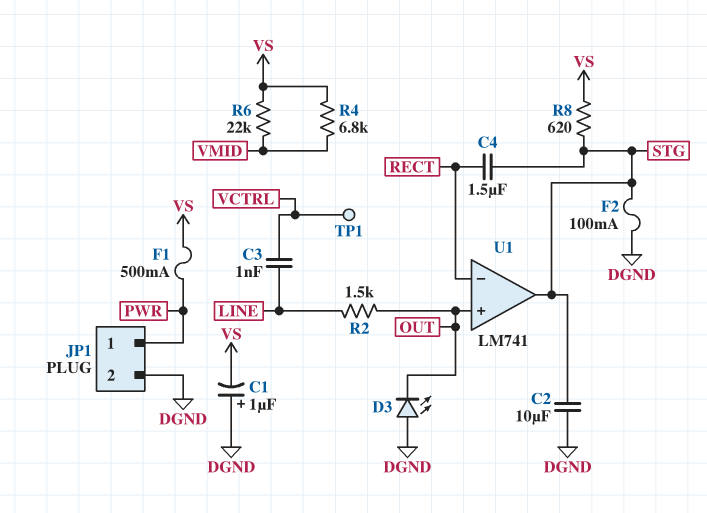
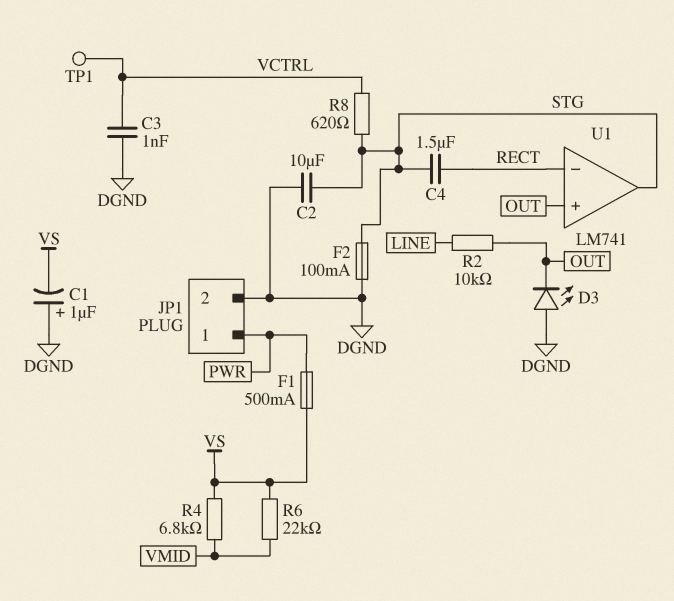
C3: 1nF (LINE, VCTRL) -> 1nF (DGND, VCTRL)
R2: 1.5k (LINE, OUT) -> 10k (LINE, OUT)
R8: 620 (STG, VS) -> 620 (STG, VCTRL)

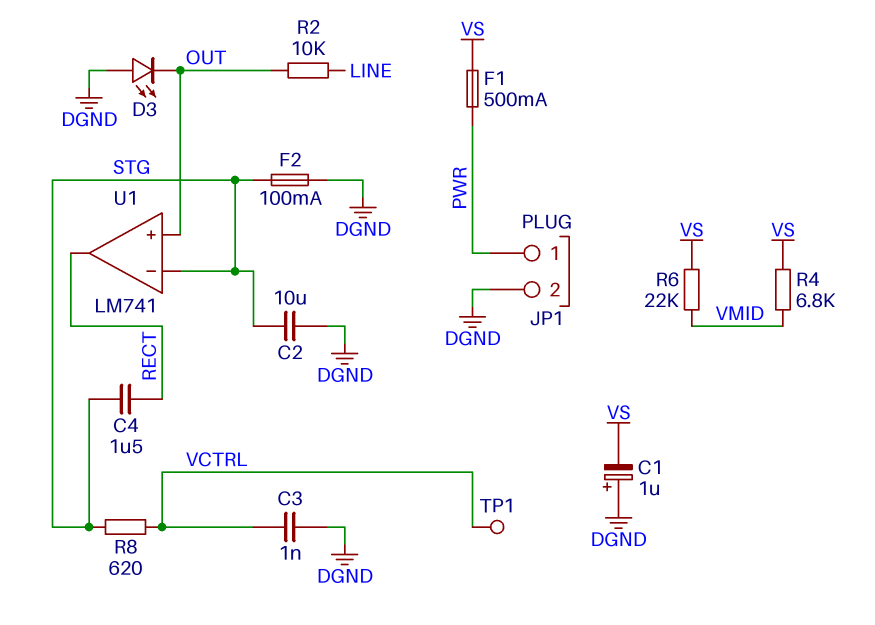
U1 pin in-: RECT -> STG
U1 pin out: STG -> RECT

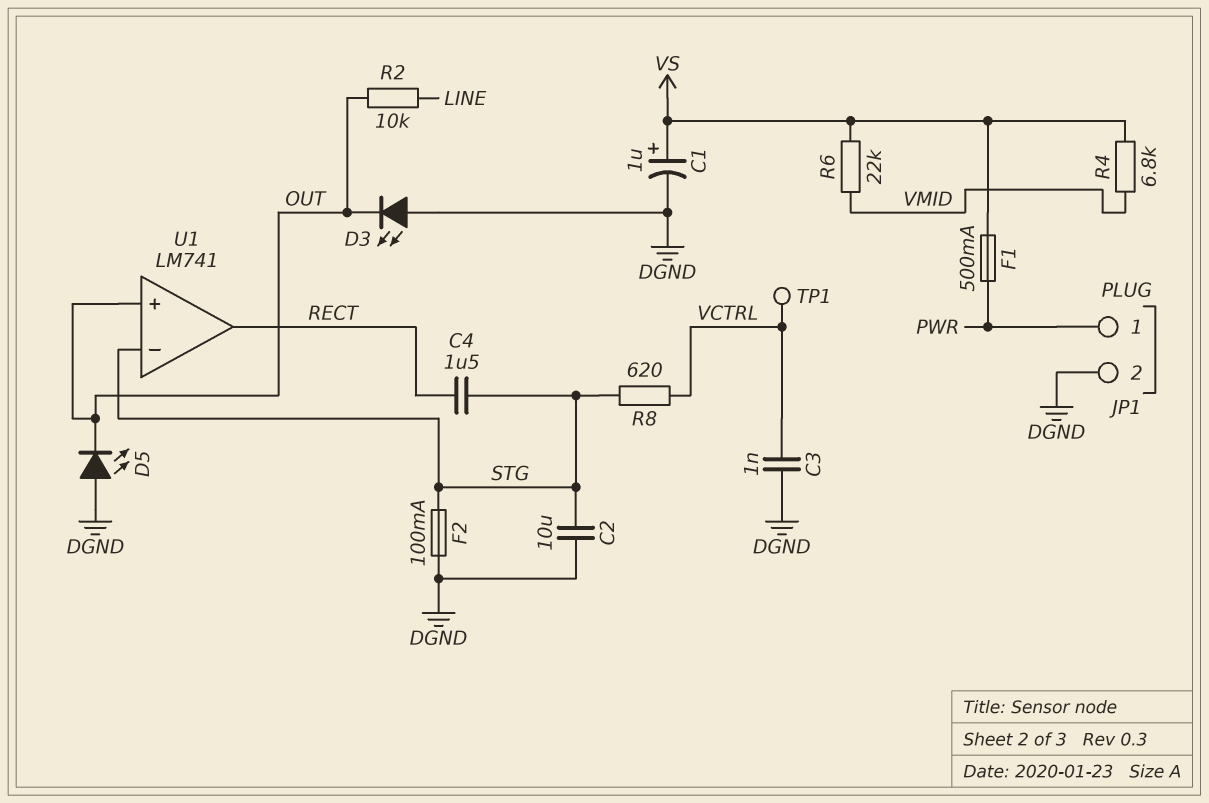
C1: 1uF (plus DGND, minus VS) -> 1uF (plus VS, minus DGND)
D5: none -> LED (A DGND, K OUT)

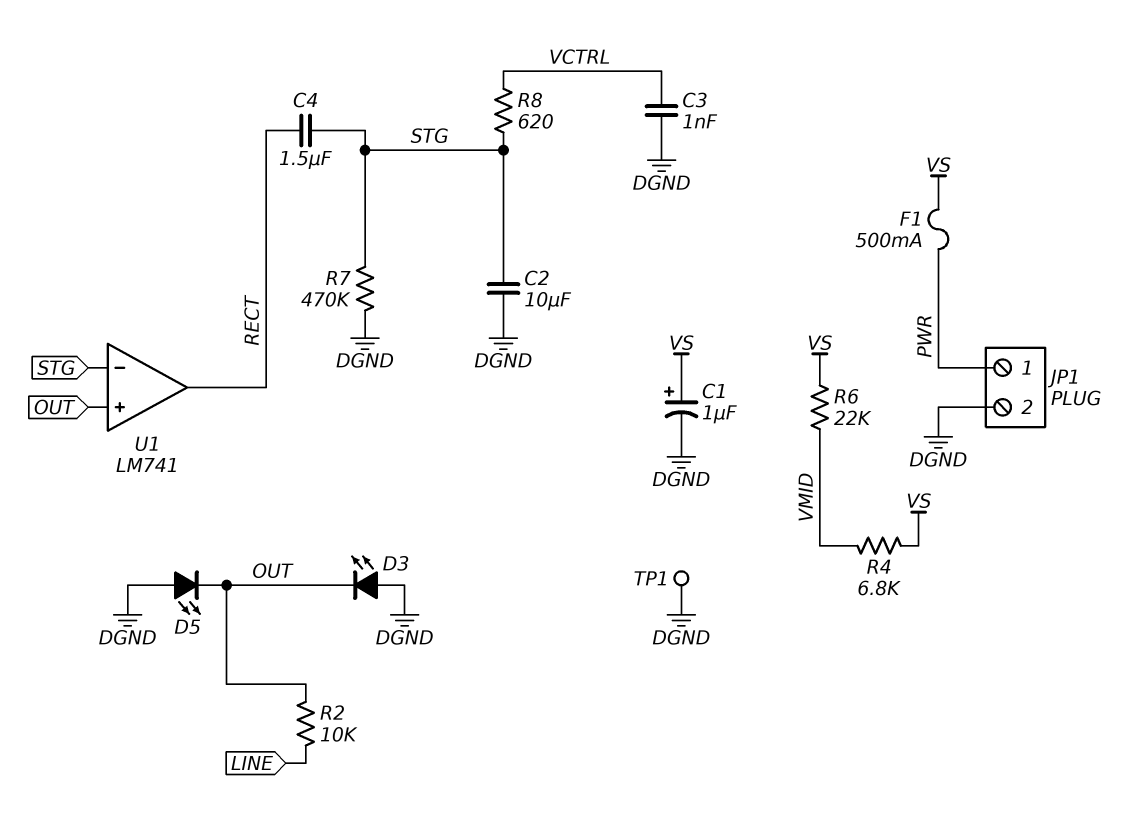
F2: 100mA (DGND, STG) -> none
R7: none -> 470k (DGND, STG)
TP1: test point (VCTRL) -> test point (DGND)

